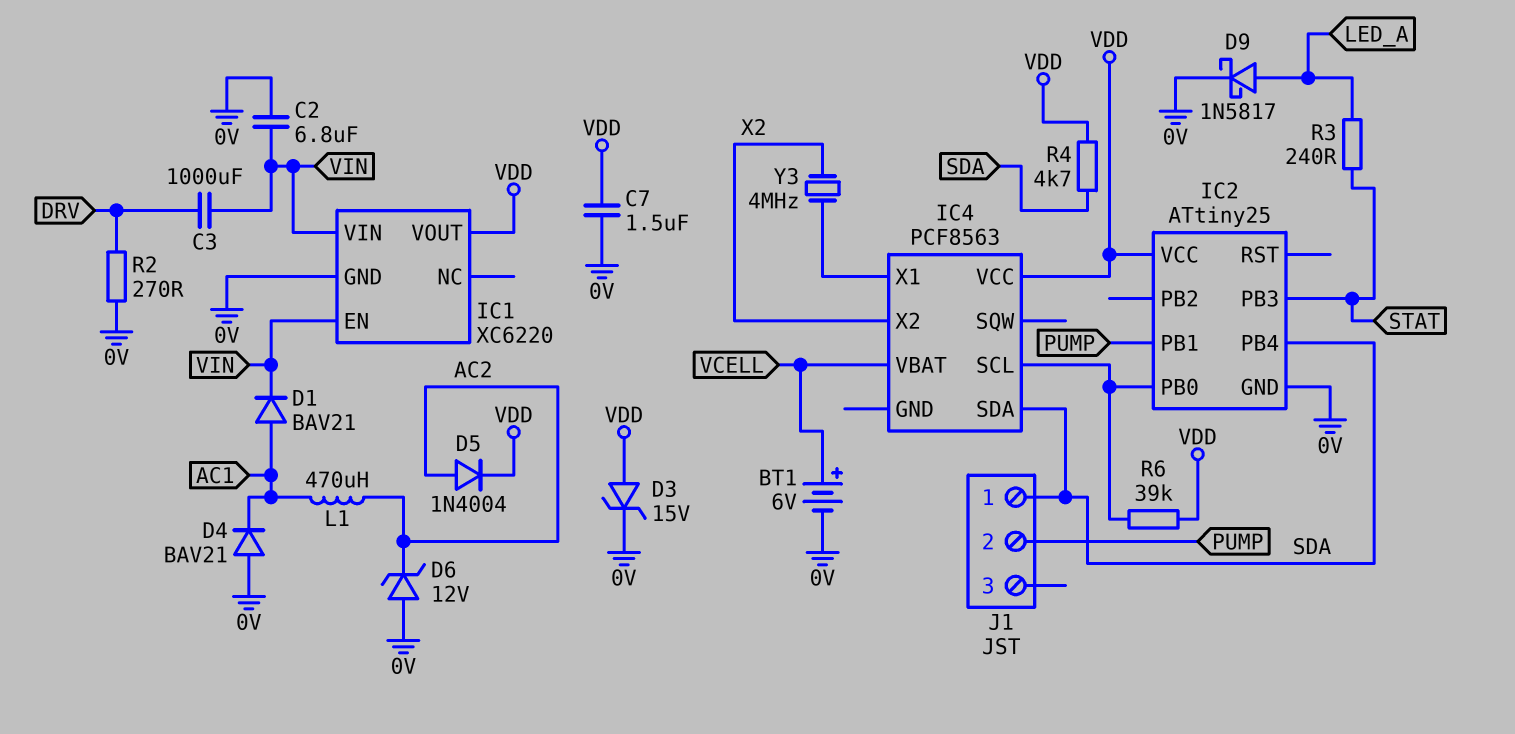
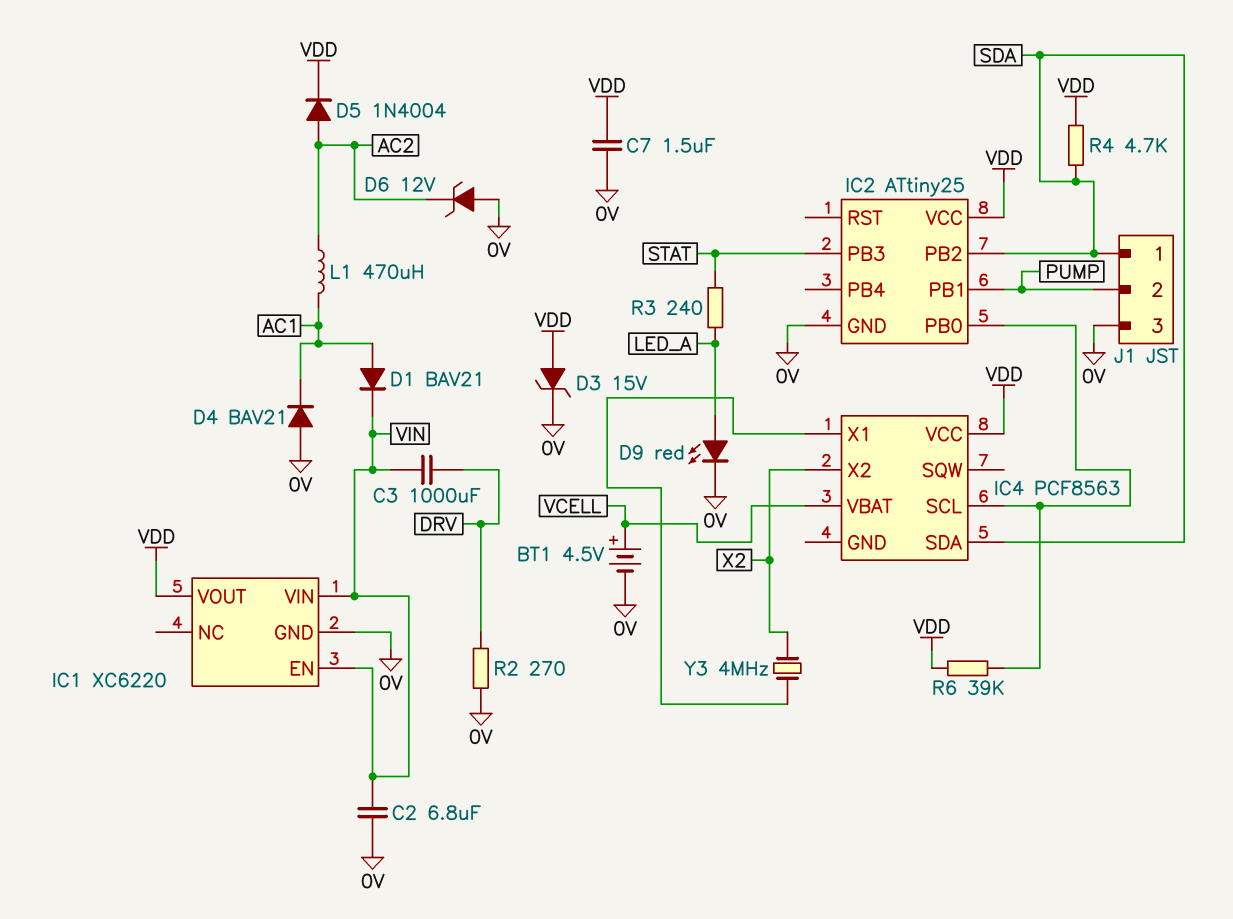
BT1: 6V (plus VCELL, minus 0V) -> 4.5V (plus VCELL, minus 0V)
D9: schottky 1N5817 (A LED_A, K 0V) -> LED red (A LED_A, K 0V)
IC2 pin PB2: none -> SDA
IC2 pin PB4: SDA -> none
J1 pin 3: none -> 0V

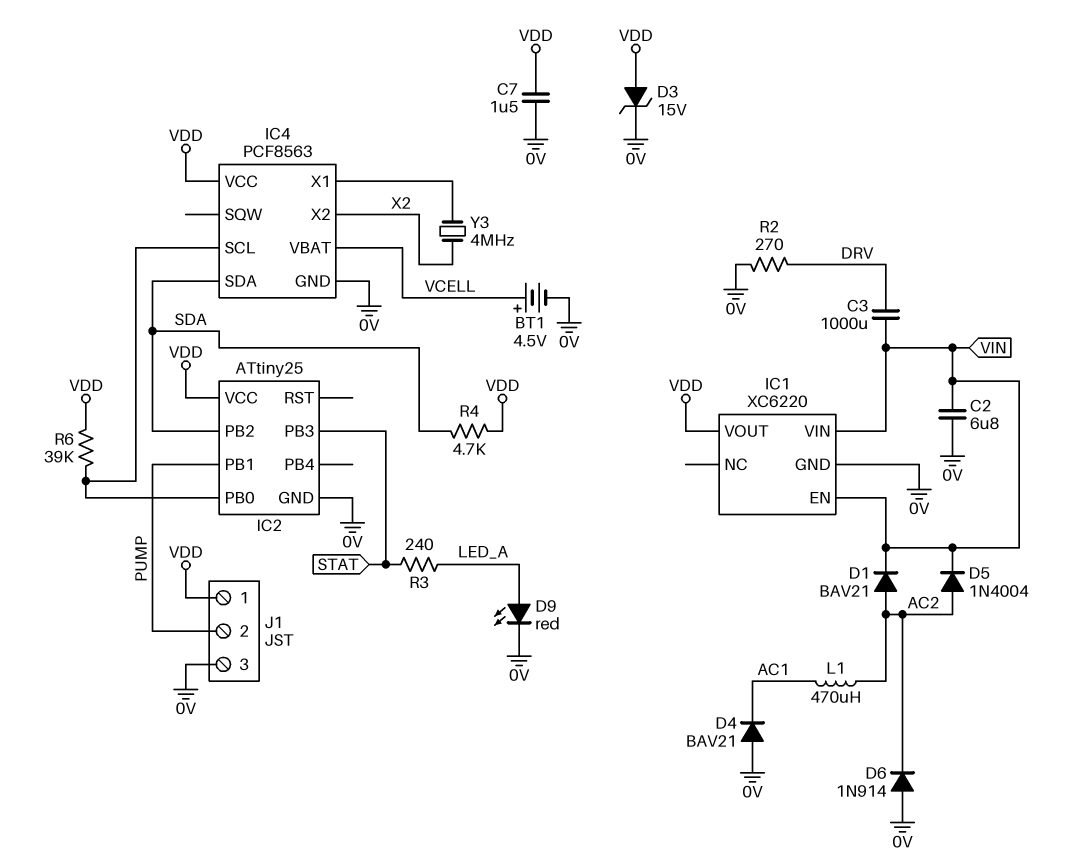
D1: diode BAV21 (A AC1, K VIN) -> diode BAV21 (A AC2, K VIN)
D5: diode 1N4004 (A AC2, K VDD) -> diode 1N4004 (A AC2, K VIN)
D6: zener 12V (A 0V, K AC2) -> diode 1N914 (A 0V, K AC2)
IC4 pin GND: none -> 0V
J1 pin 1: SDA -> VDD

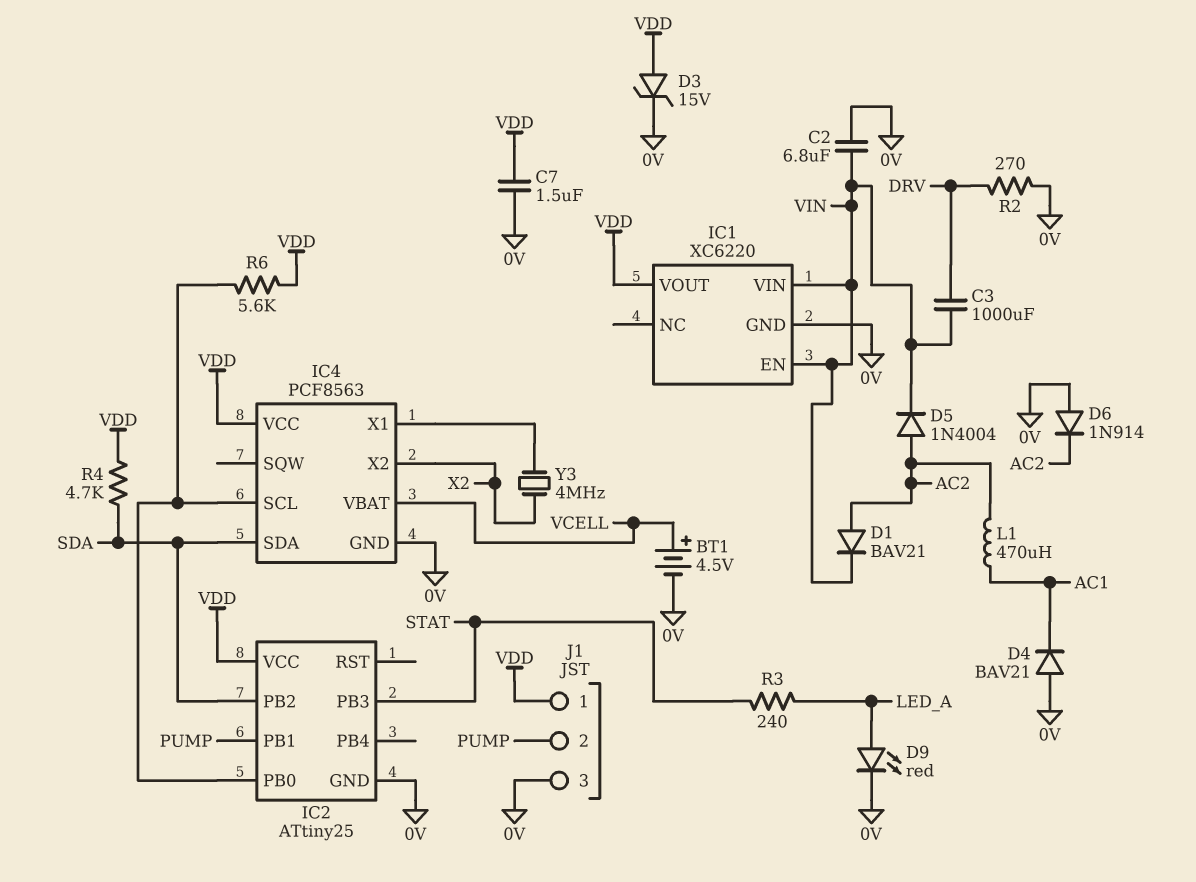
R6: 39k (IC2/PB0, VDD) -> 5.6k (IC2/PB0, VDD)

